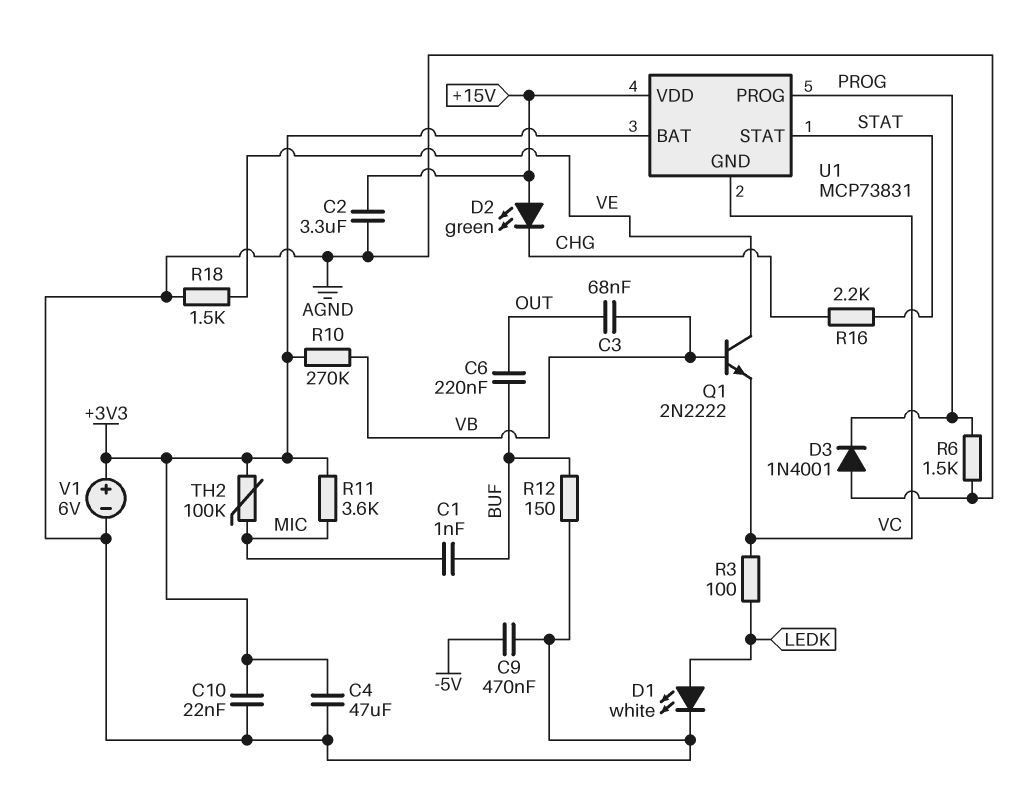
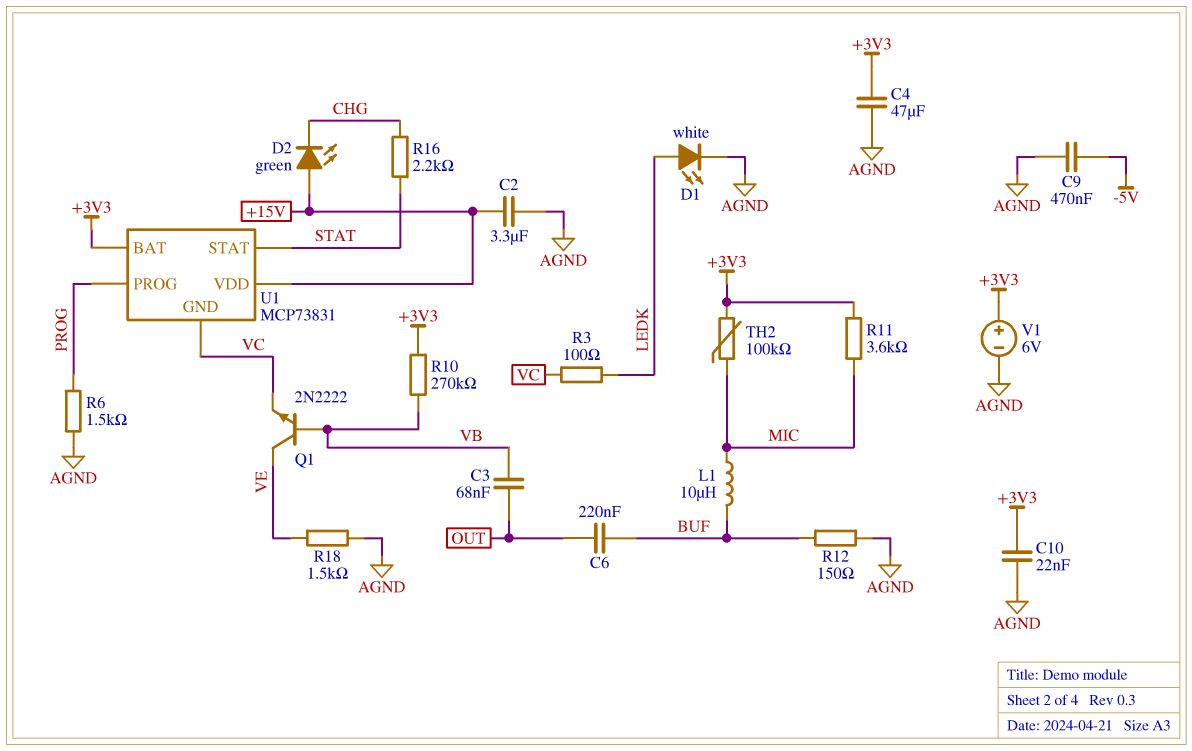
C1: 1nF (BUF, MIC) -> none
D3: diode 1N4001 (A AGND, K PROG) -> none
L1: none -> 10uH (BUF, MIC)

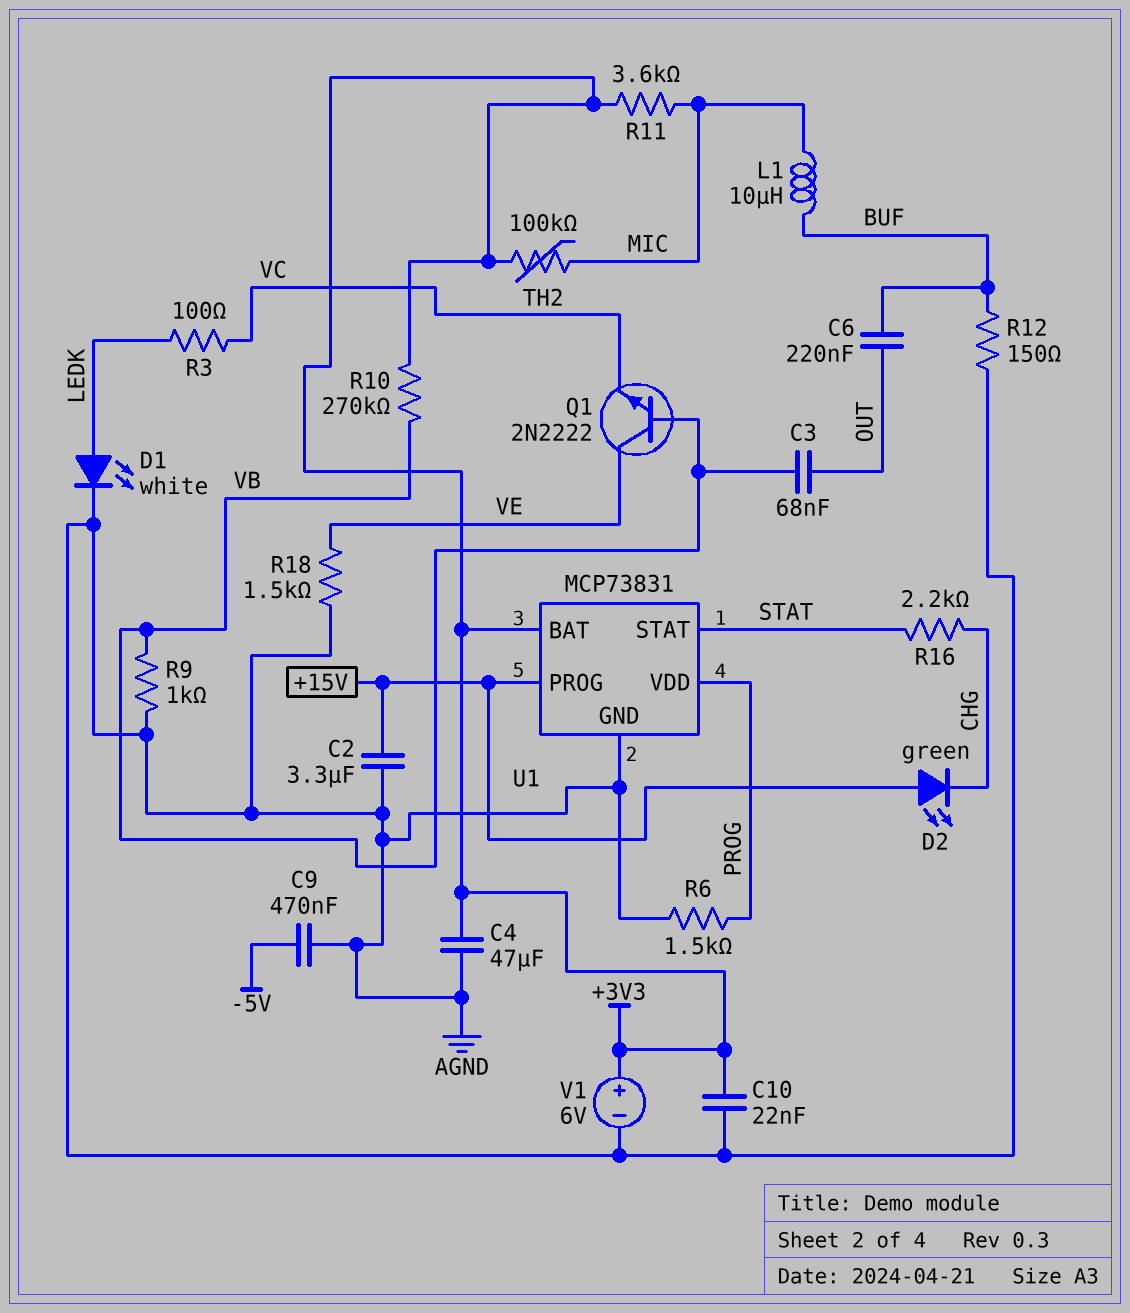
R9: none -> 1k (AGND, VB)
U1 pin GND: VC -> AGND
U1 pin PROG: PROG -> +15V
U1 pin VDD: +15V -> PROG

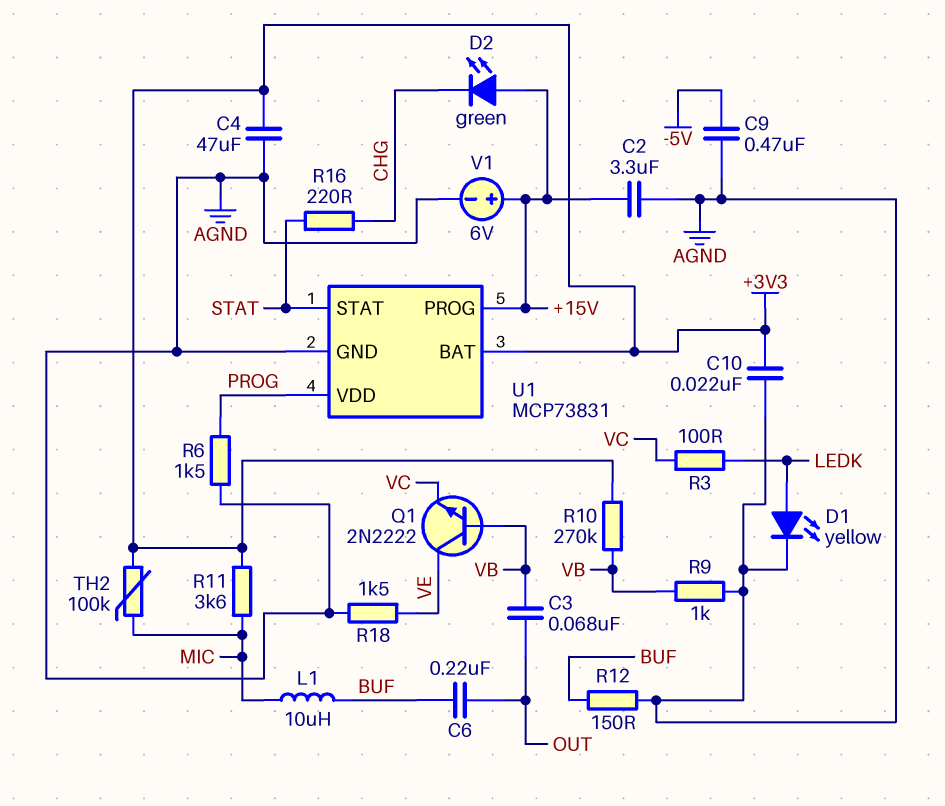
D1: LED white (A LEDK, K AGND) -> LED yellow (A LEDK, K AGND)
R16: 2.2k (CHG, STAT) -> 220 (CHG, STAT)
V1: 6V (plus +3V3, minus AGND) -> 6V (plus +15V, minus AGND)

